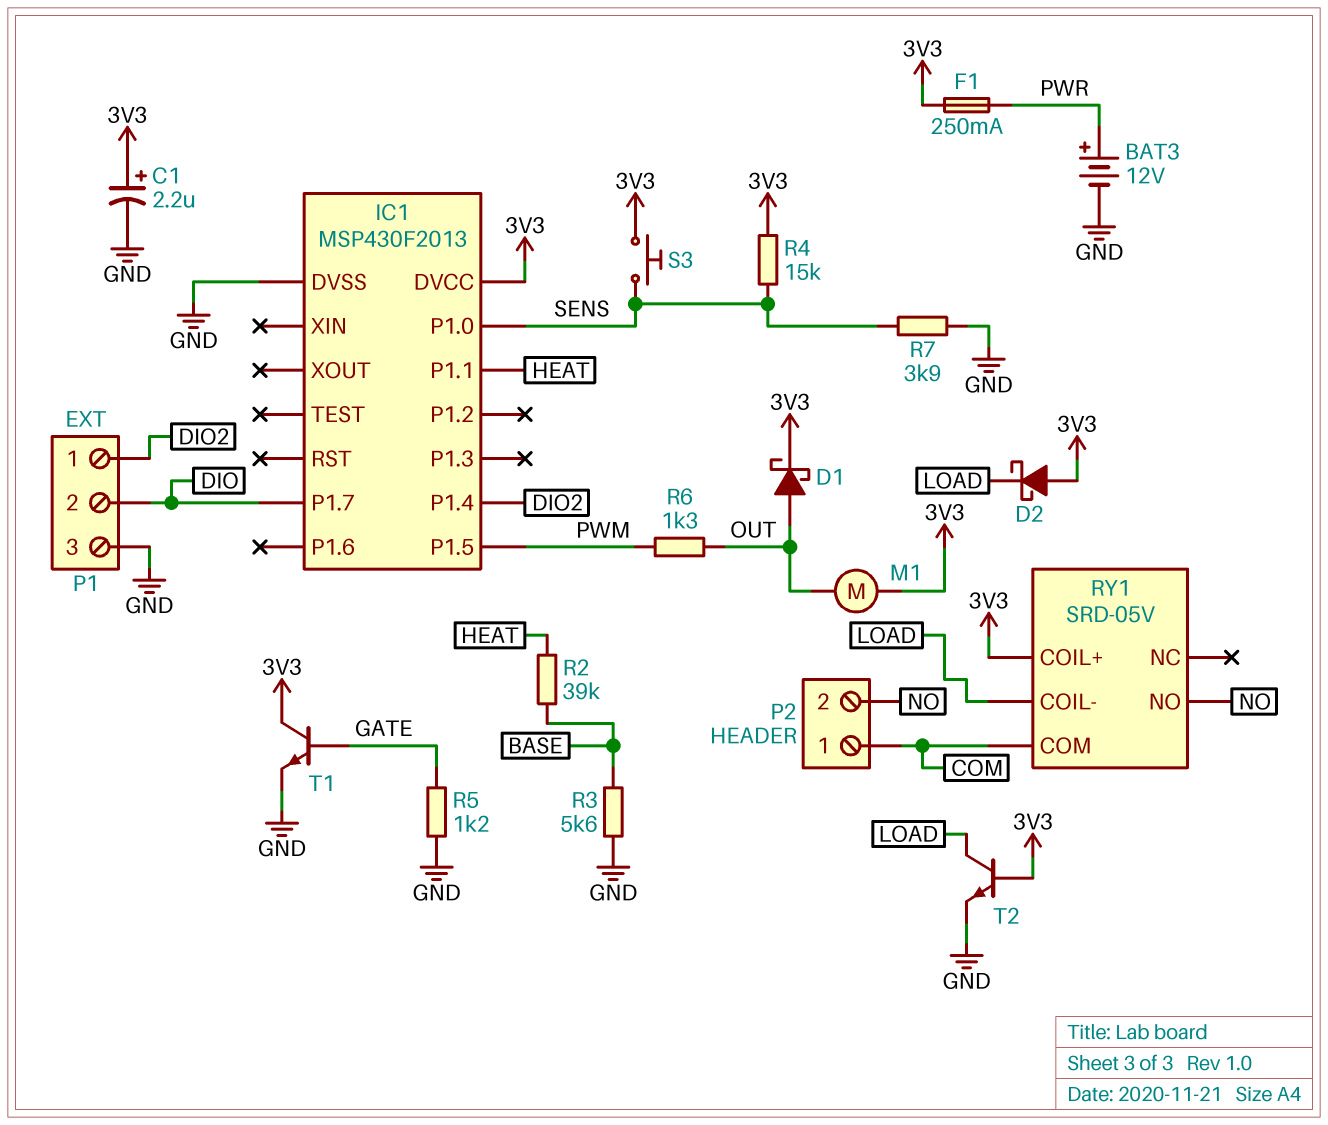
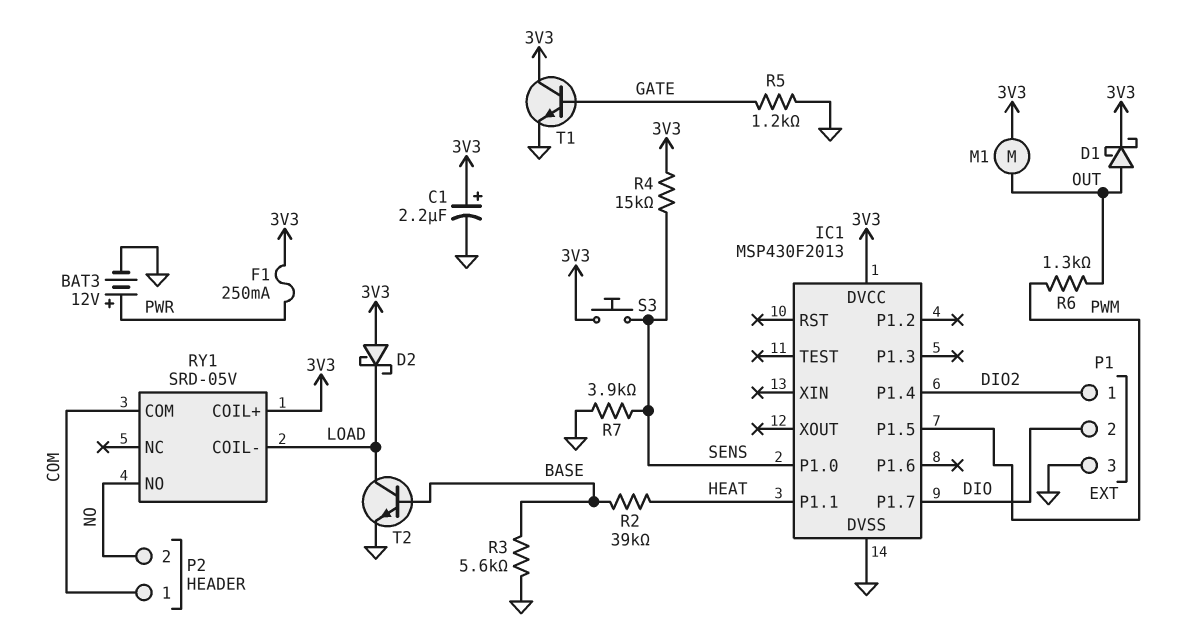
T2: NPN (B 3V3, C LOAD, E GND) -> NPN (B BASE, C LOAD, E GND)

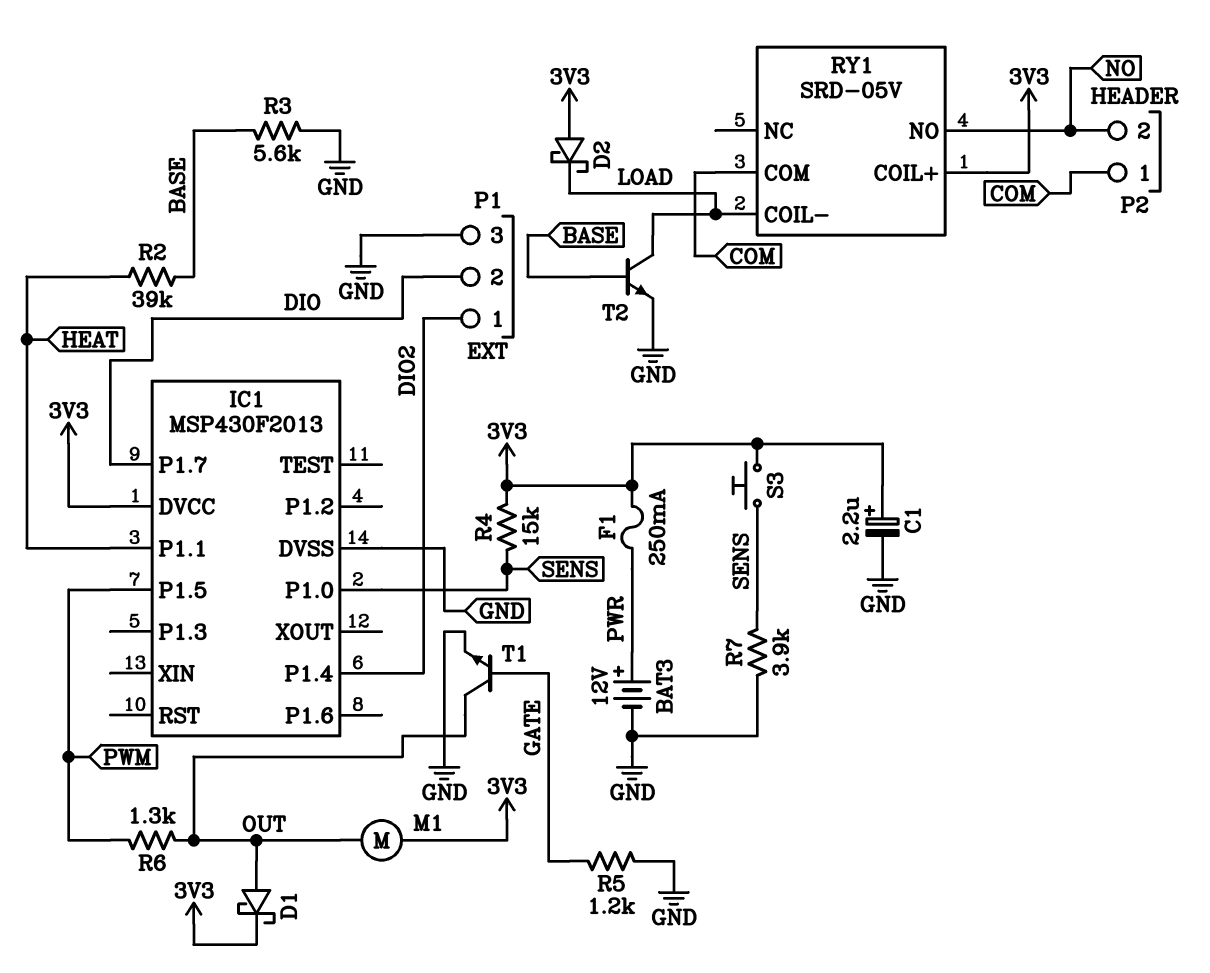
T1: NPN (B GATE, C 3V3, E GND) -> NPN (B GATE, C OUT, E GND)

